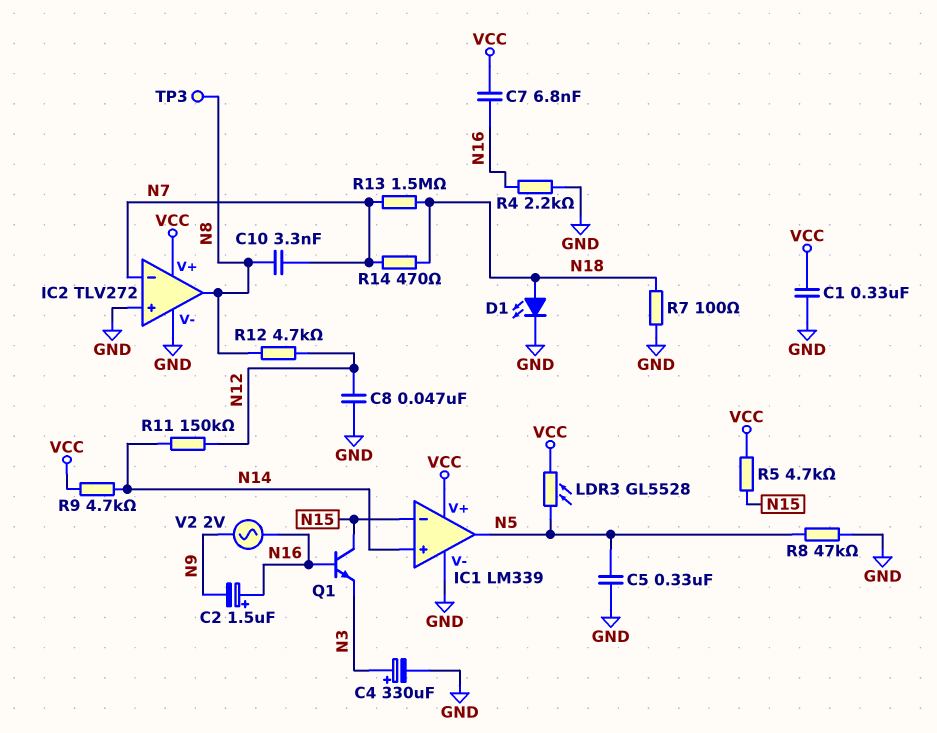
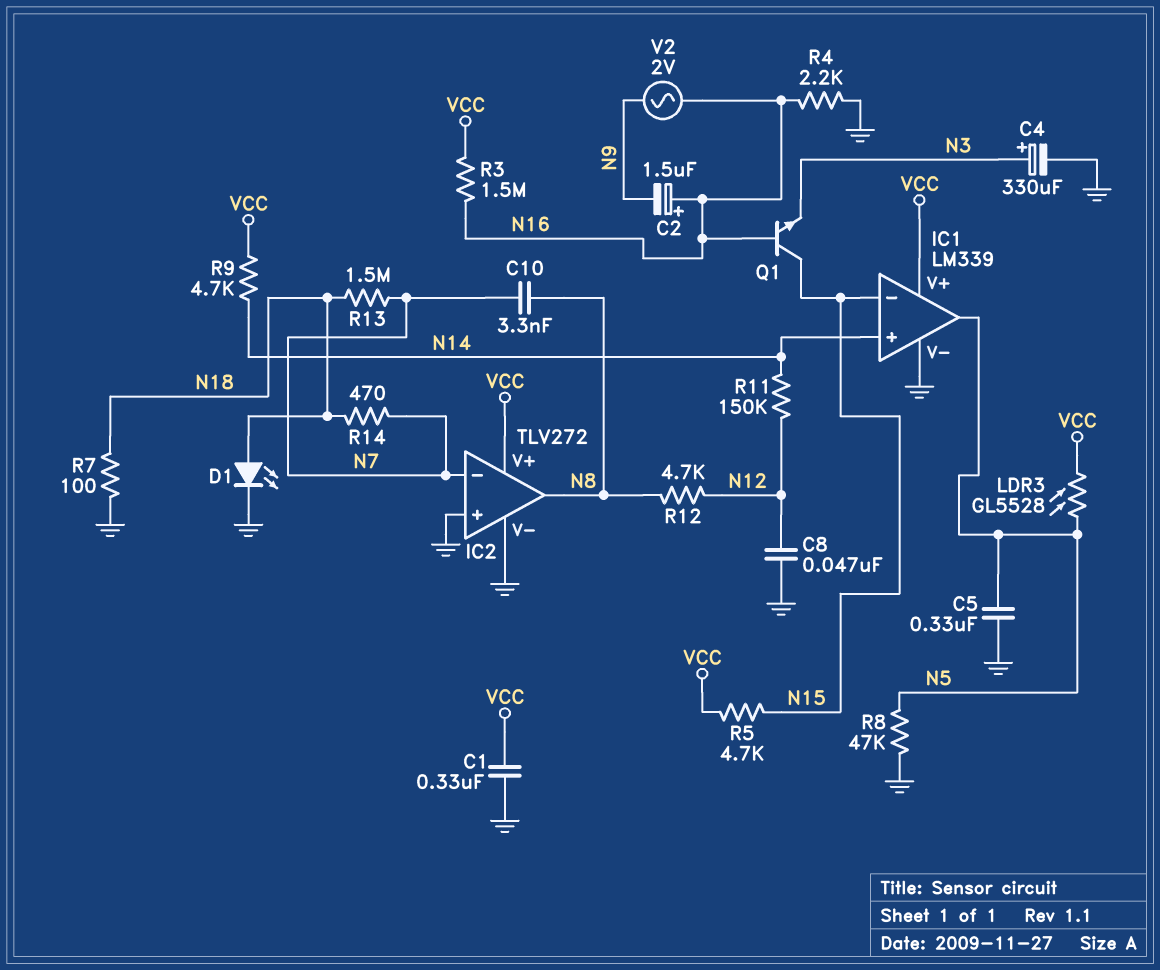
C7: 6.8nF (N16, VCC) -> none
R3: none -> 1.5M (N16, VCC)
TP3: test point (N8) -> none

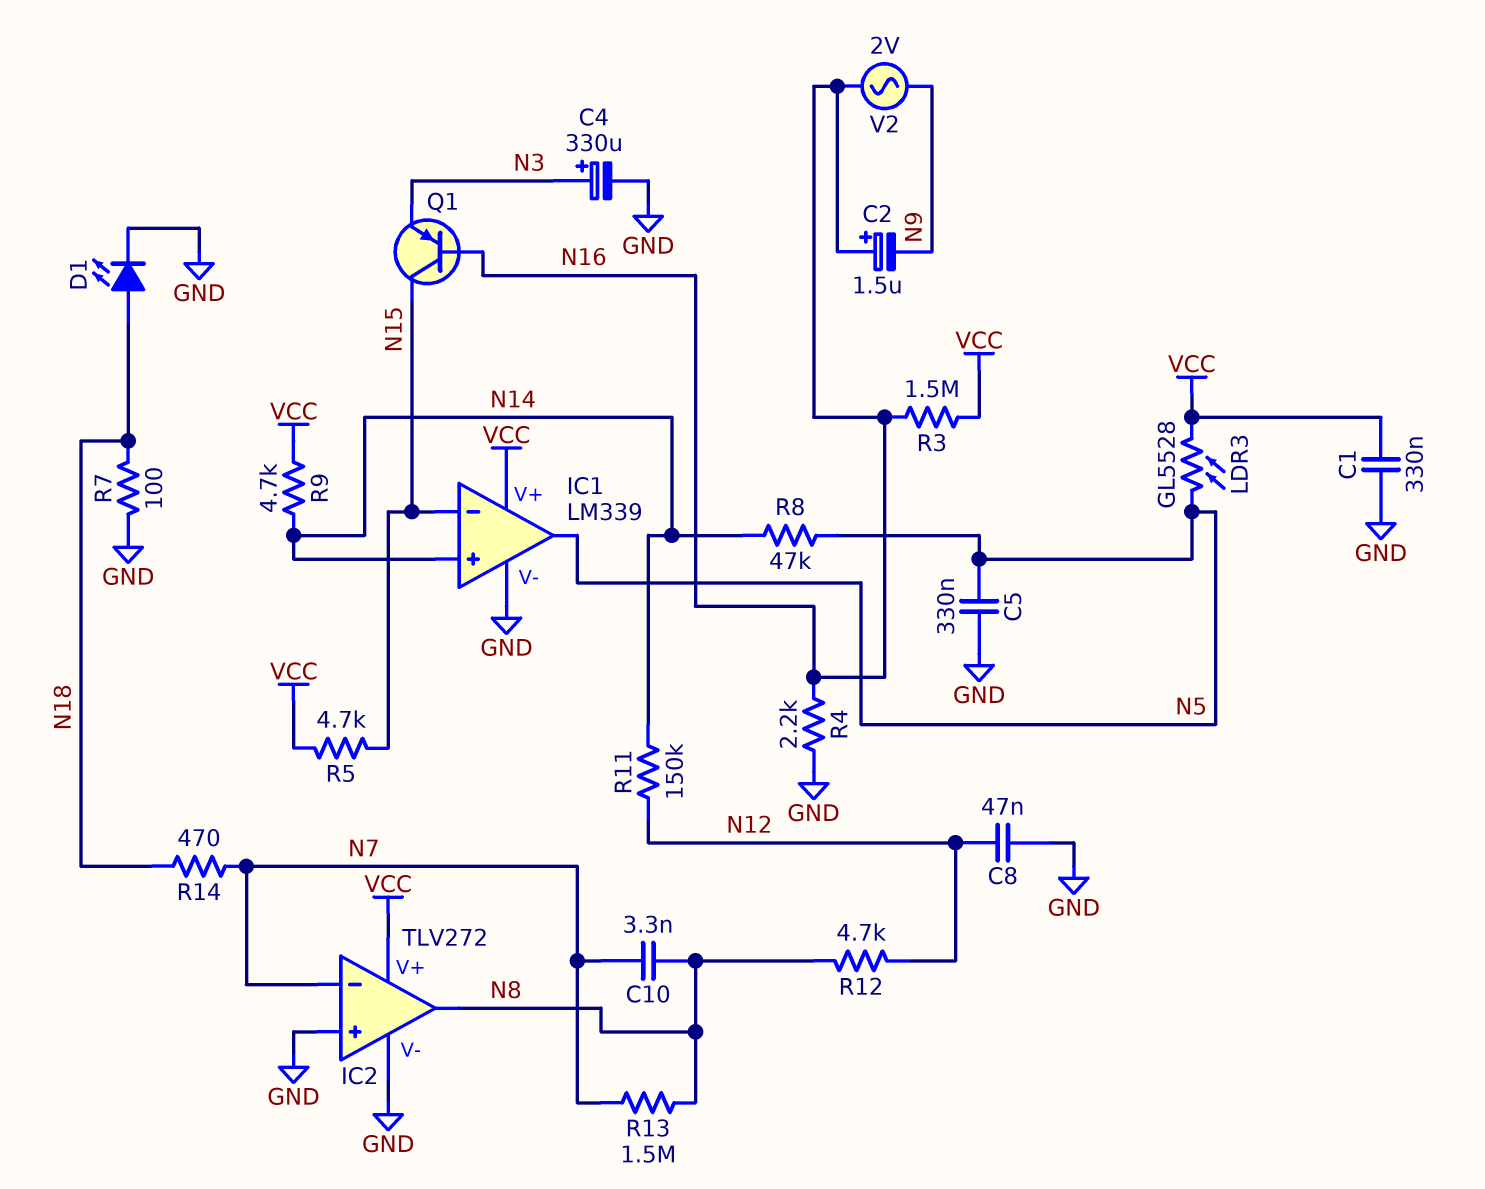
Q1: NPN (B N16, C N15, E N3) -> PNP (B N16, C N15, E N3)
R8: 47k (GND, N5) -> 47k (N5, N14)
R13: 1.5M (N7, N18) -> 1.5M (N7, N8)

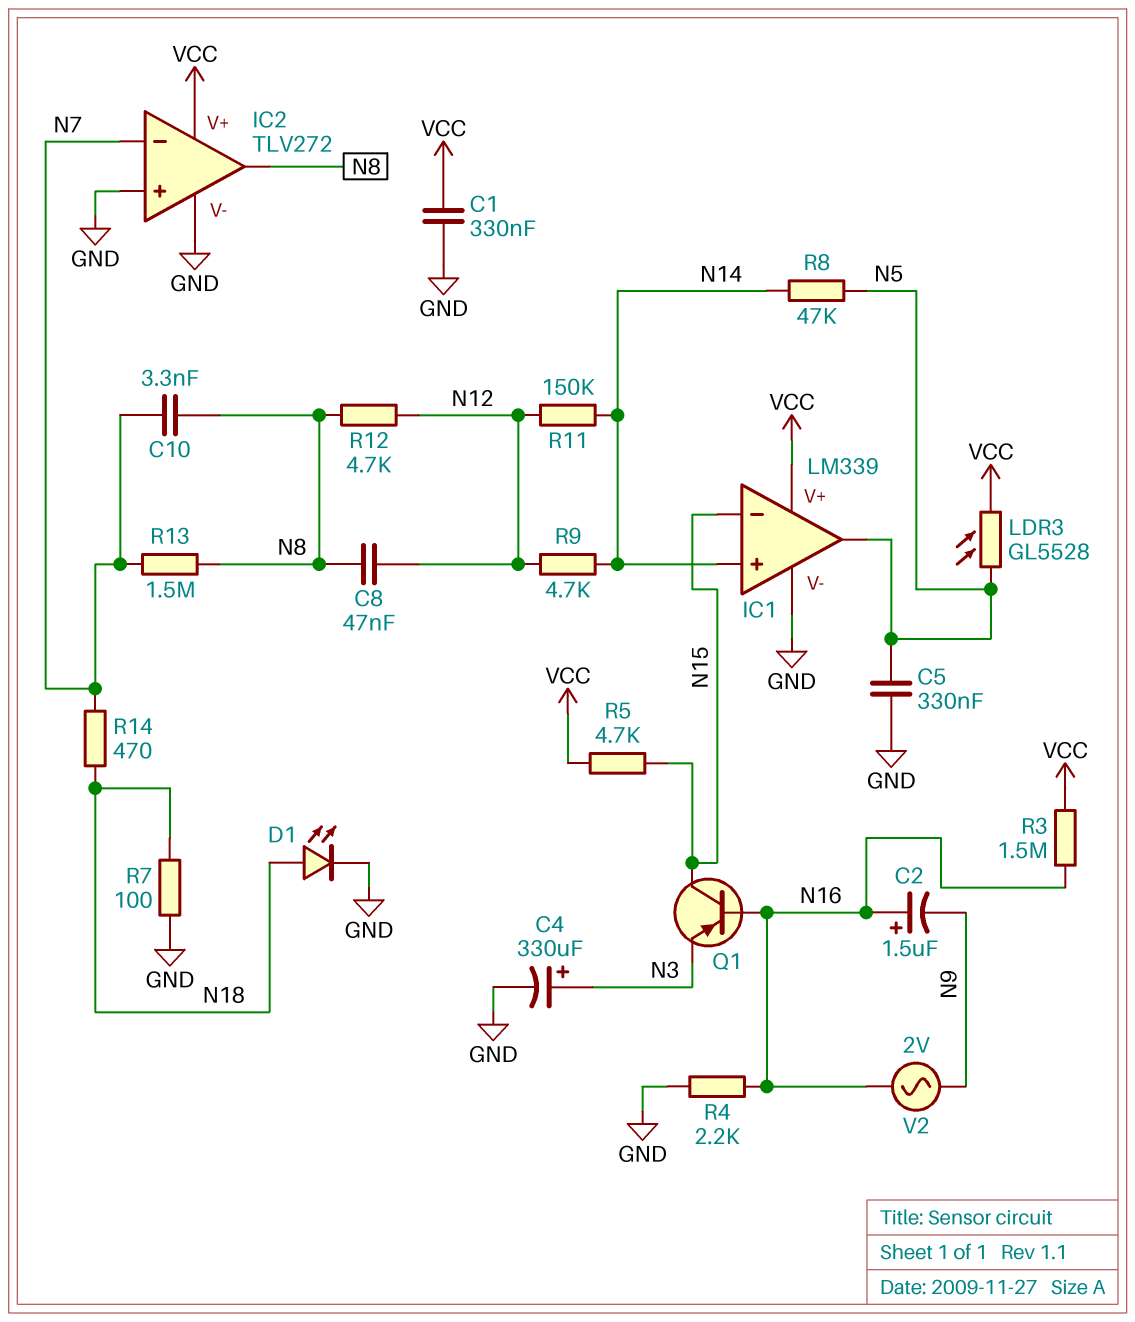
C8: 47nF (GND, N12) -> 47nF (N8, N12)
R9: 4.7k (N14, VCC) -> 4.7k (N12, N14)

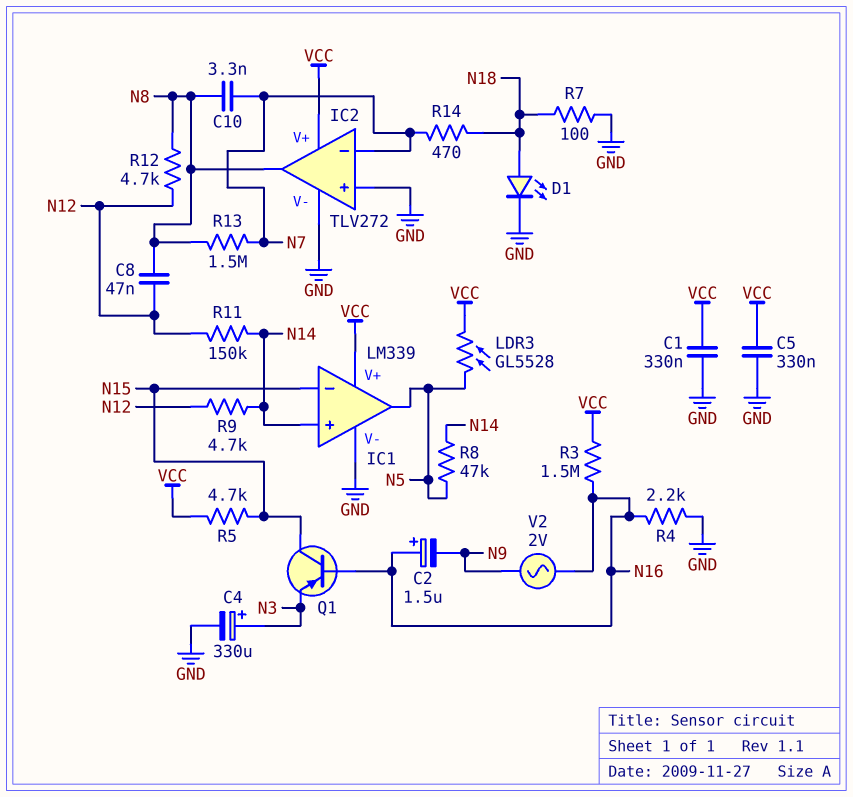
C5: 330nF (GND, N5) -> 330nF (GND, VCC)

